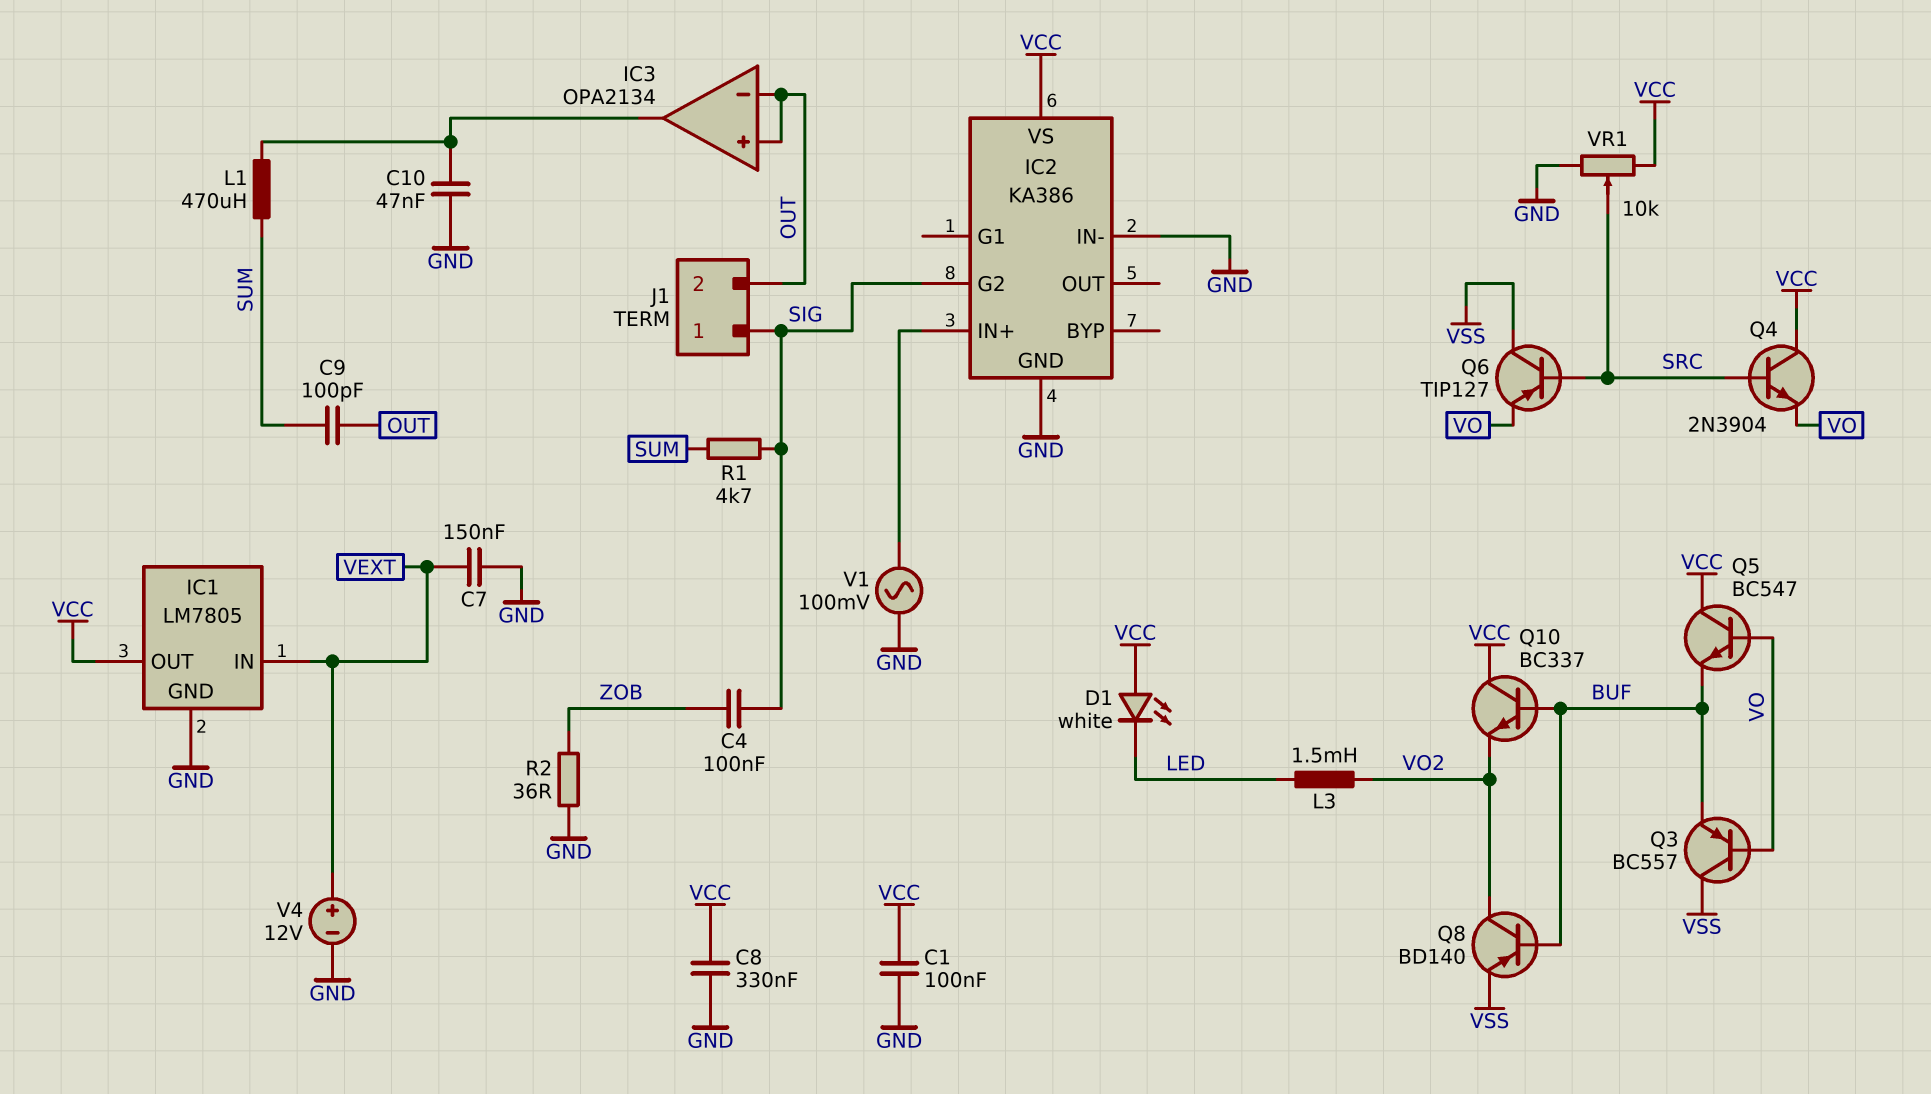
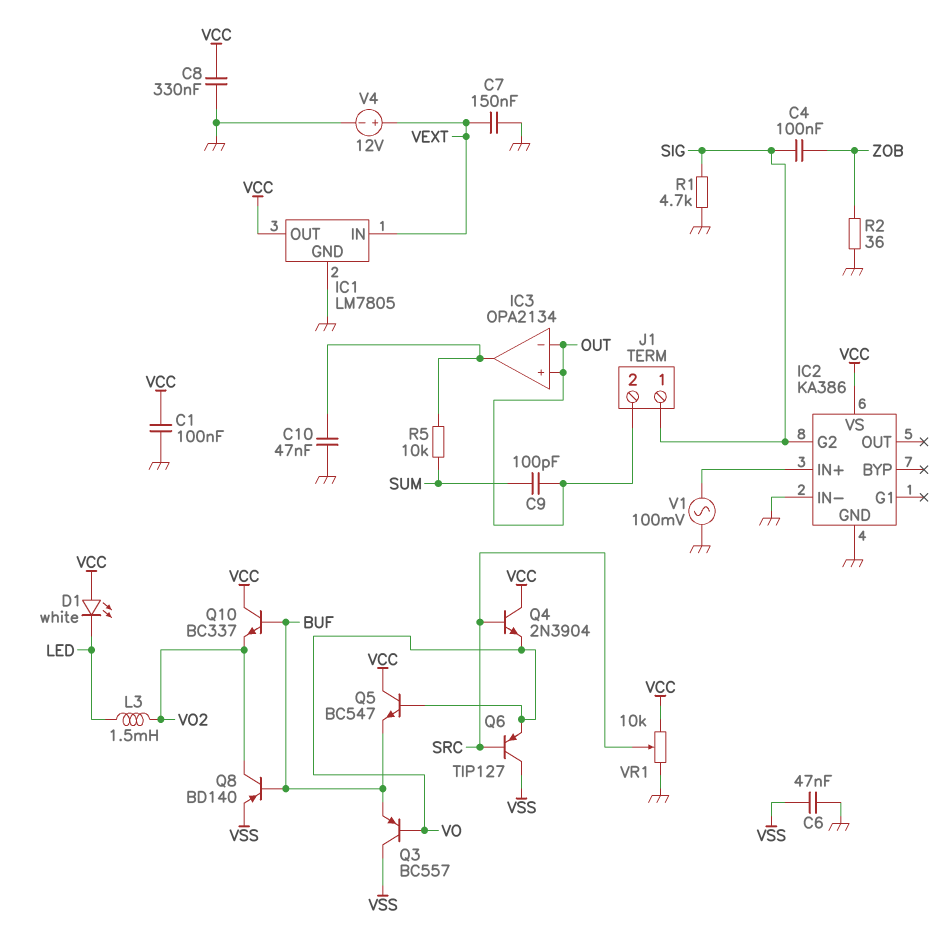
C6: none -> 47nF (GND, VSS)
L1: 470uH (IC3/out, SUM) -> none
R1: 4.7k (SIG, SUM) -> 4.7k (GND, SIG)
R5: none -> 10k (IC3/out, SUM)

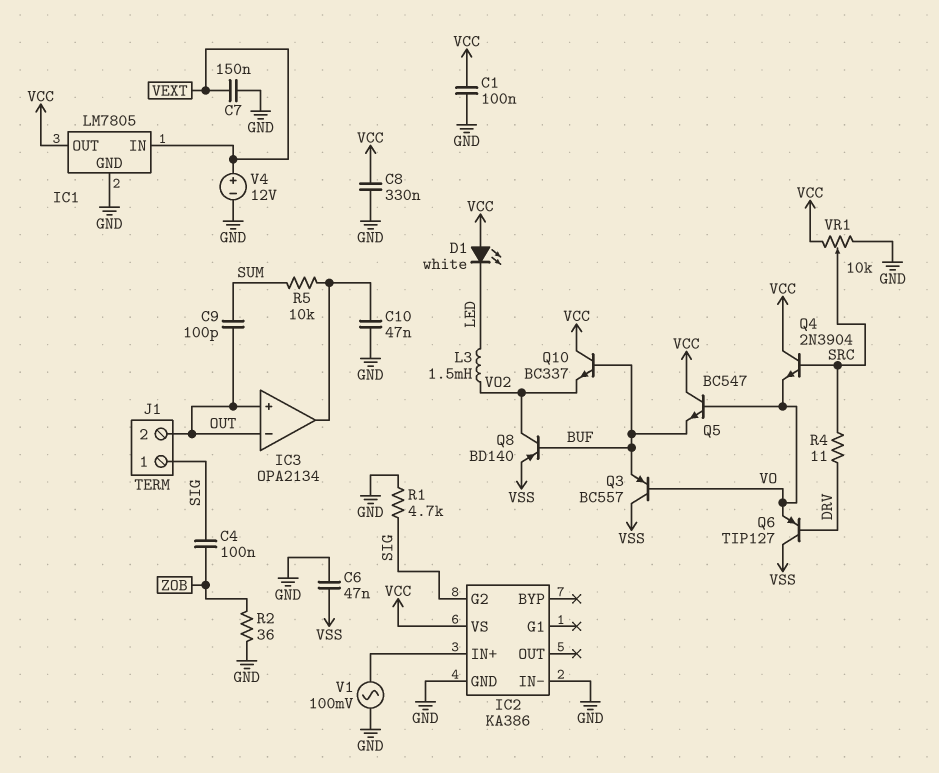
Q6: PNP TIP127 (B SRC, C VSS, E VO) -> PNP TIP127 (B DRV, C VSS, E VO)
R4: none -> 11 (DRV, SRC)

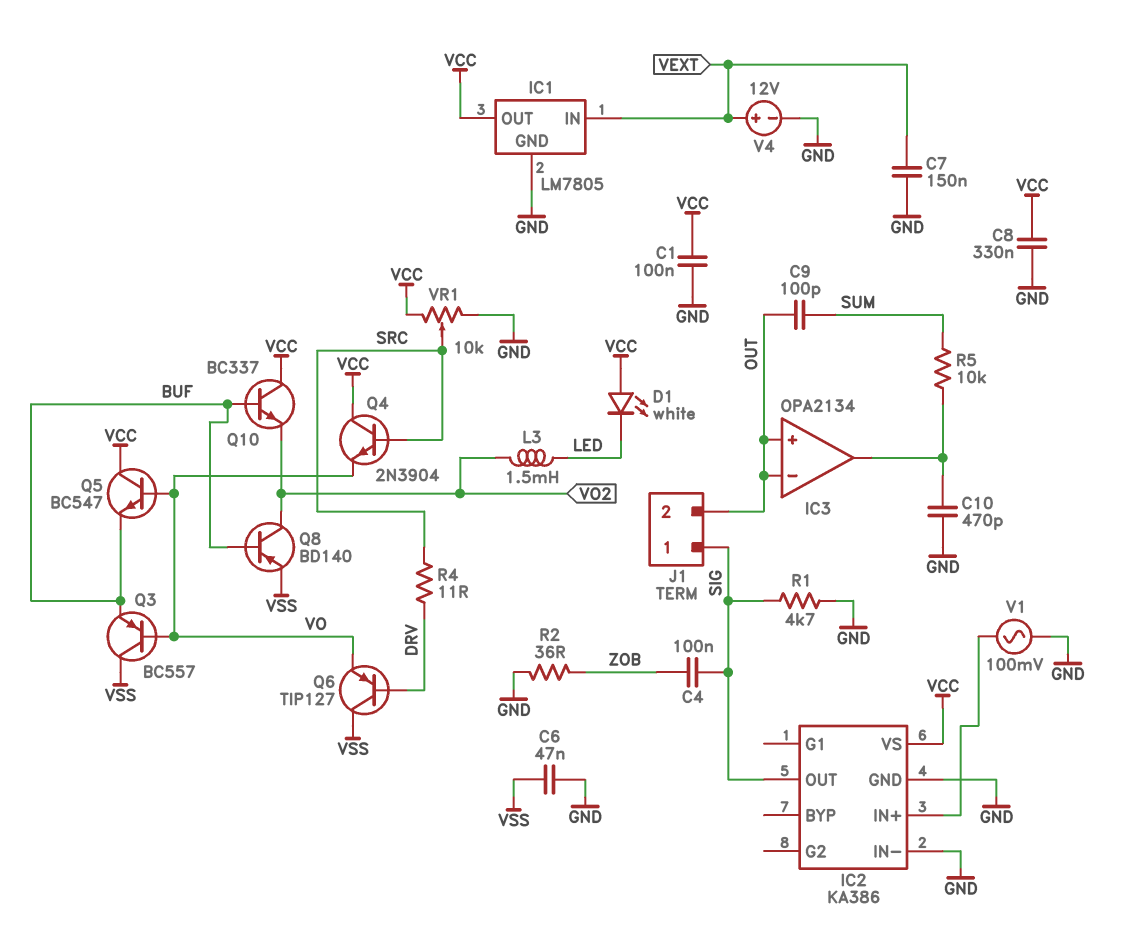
C10: 47nF (GND, IC3/out) -> 470pF (GND, IC3/out)
IC2 pin G2: SIG -> none
IC2 pin OUT: none -> SIG

